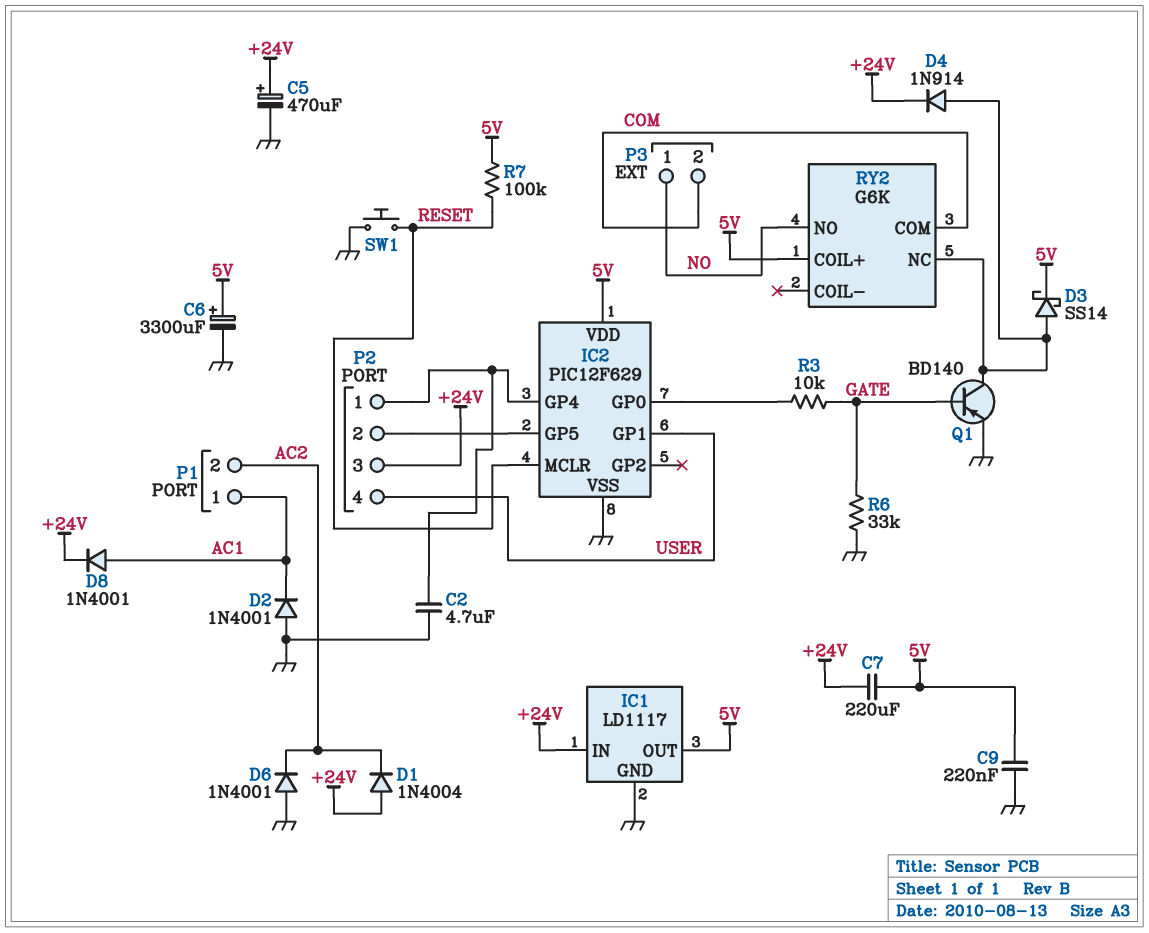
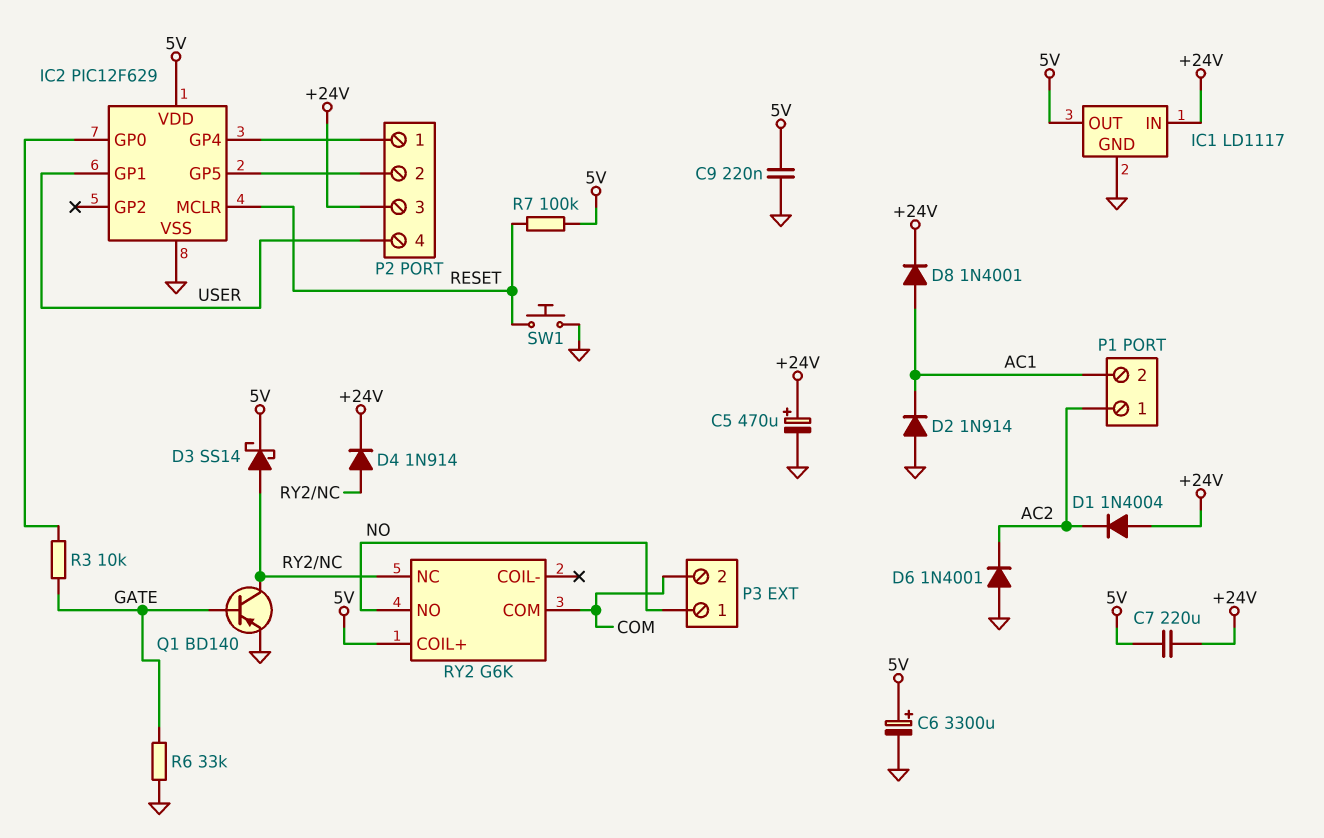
C2: 4.7uF (GND, IC2/GP4) -> none
D2: diode 1N4001 (A GND, K AC1) -> diode 1N914 (A GND, K AC1)
P1 pin 1: AC1 -> AC2
P1 pin 2: AC2 -> AC1

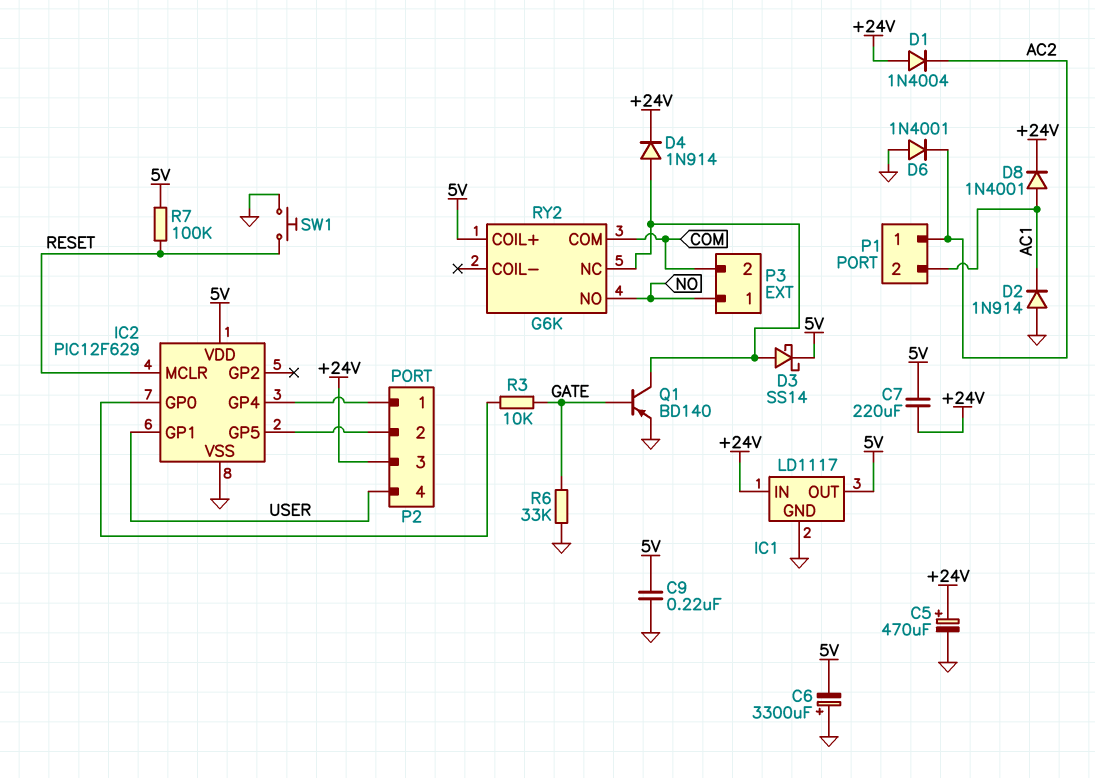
C6: 3300uF (plus 5V, minus GND) -> 3300uF (plus GND, minus 5V)

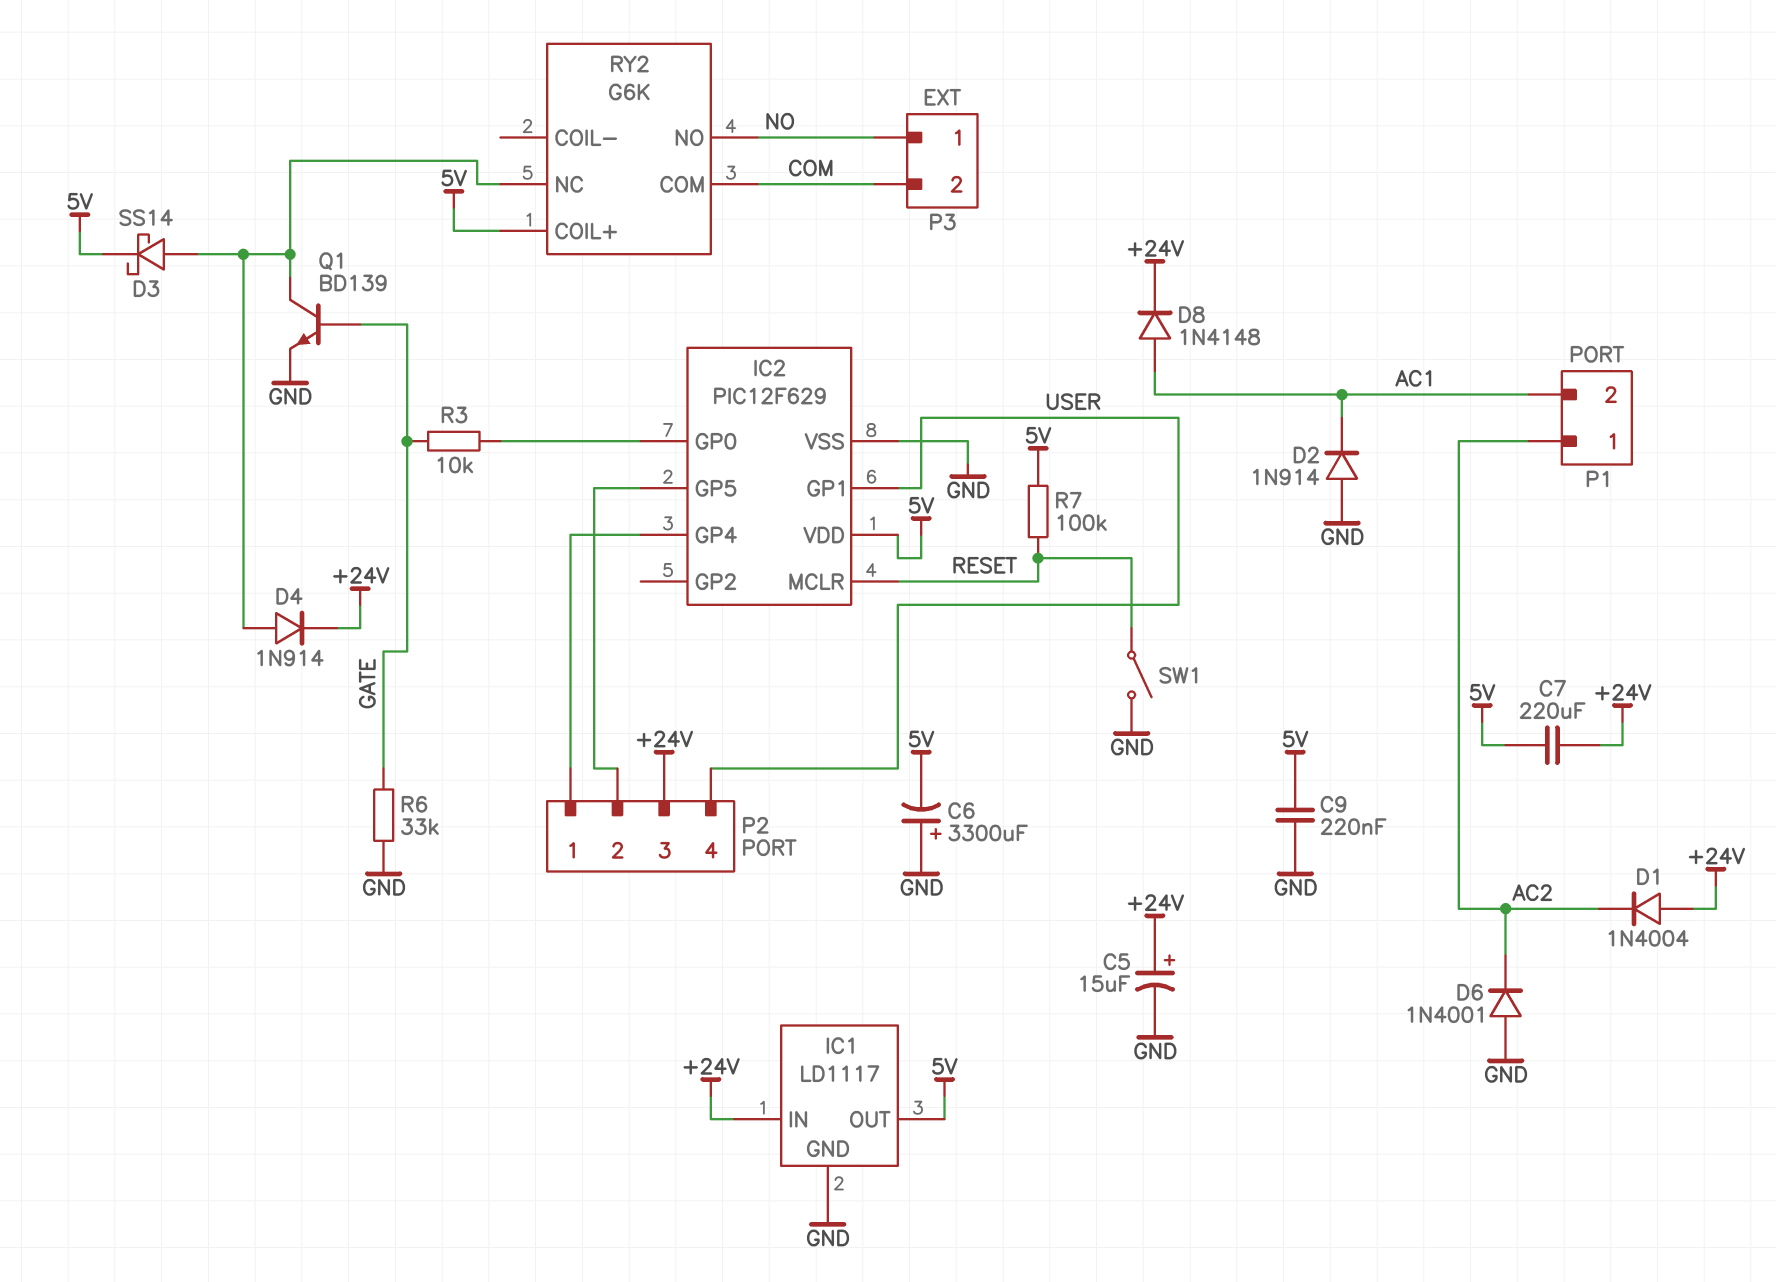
C5: 470uF (plus +24V, minus GND) -> 15uF (plus +24V, minus GND)
D8: diode 1N4001 (A AC1, K +24V) -> diode 1N4148 (A AC1, K +24V)
Q1: PNP BD140 (B GATE, C RY2/NC, E GND) -> NPN BD139 (B GATE, C RY2/NC, E GND)
SW1: button (GND, RESET) -> switch (GND, RESET)

